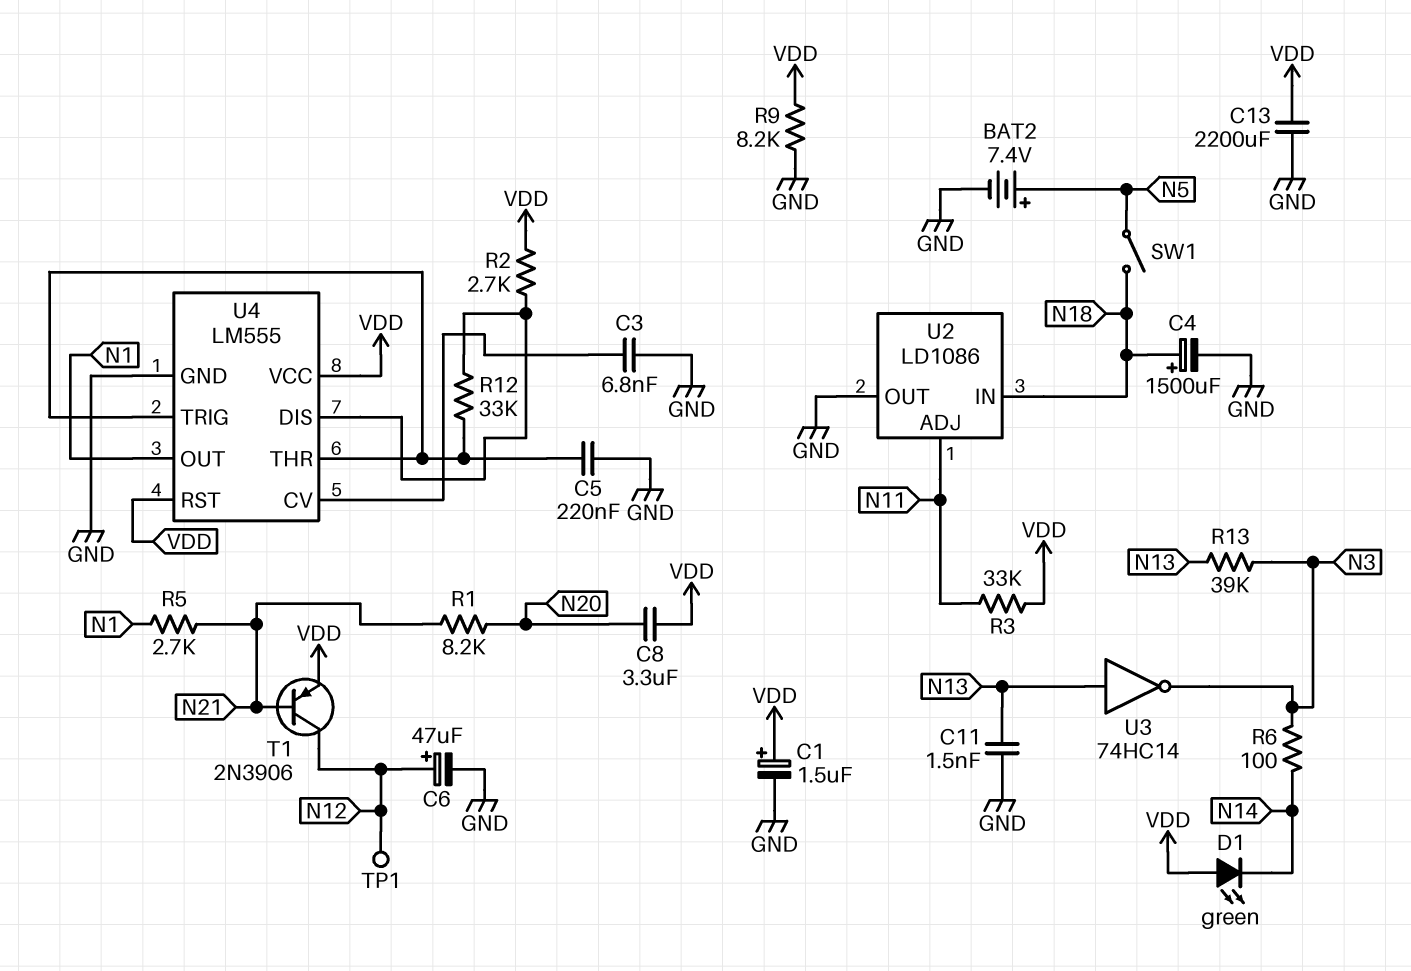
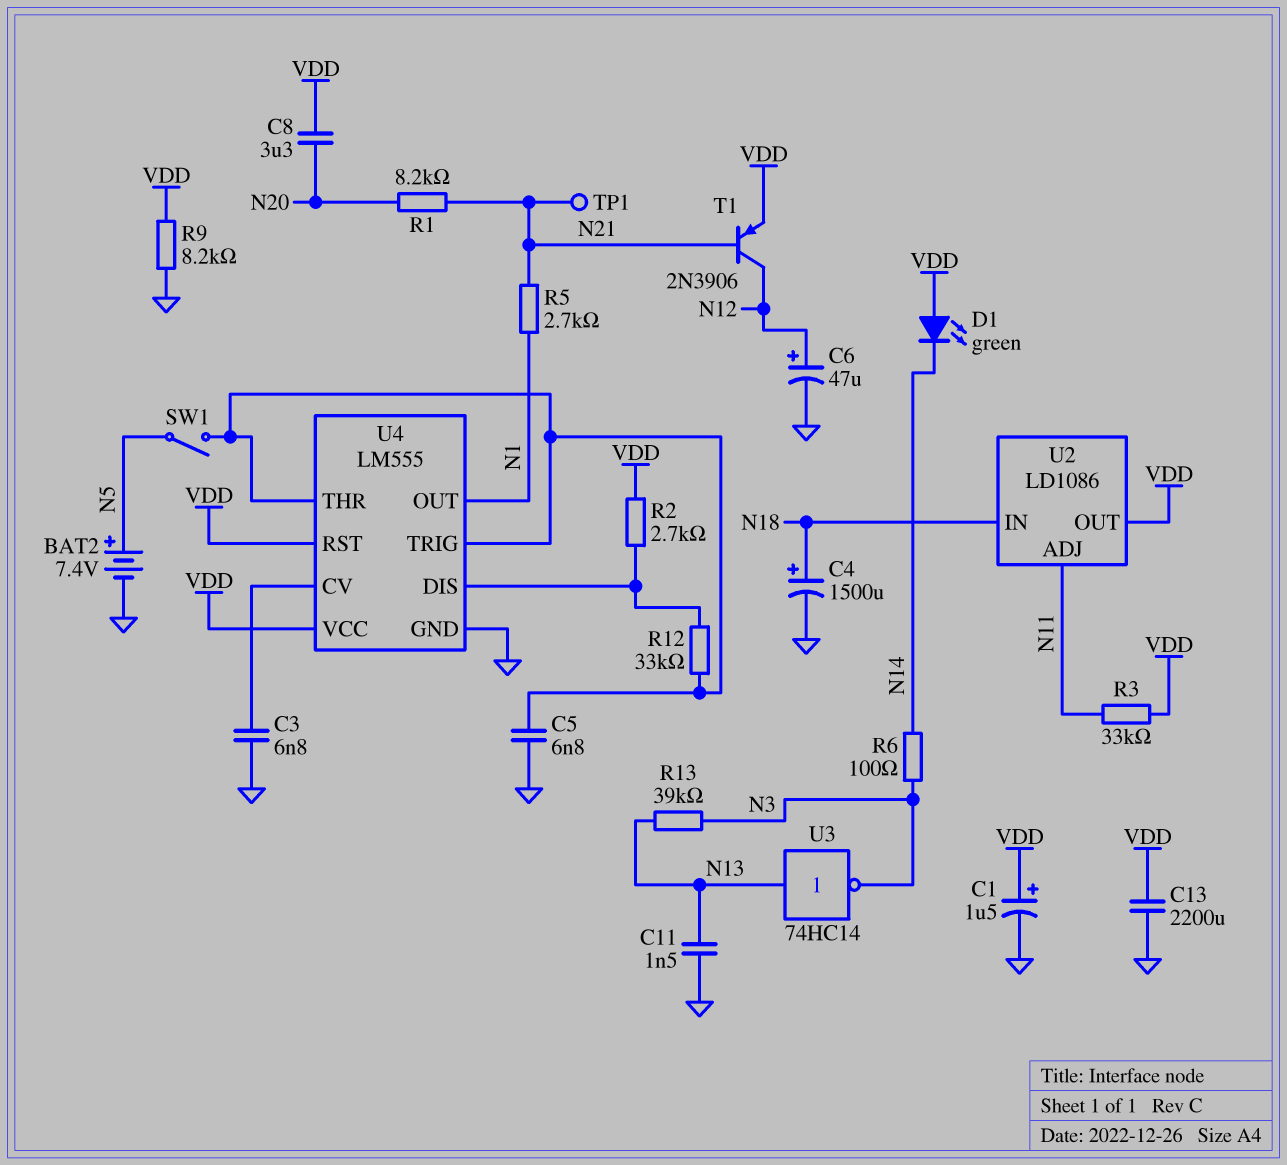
C5: 220nF (GND, U4/THR) -> 6.8nF (GND, U4/THR)
SW1: switch (N5, N18) -> switch (N5, U4/THR)
TP1: test point (N12) -> test point (N21)
U2 pin OUT: GND -> VDD

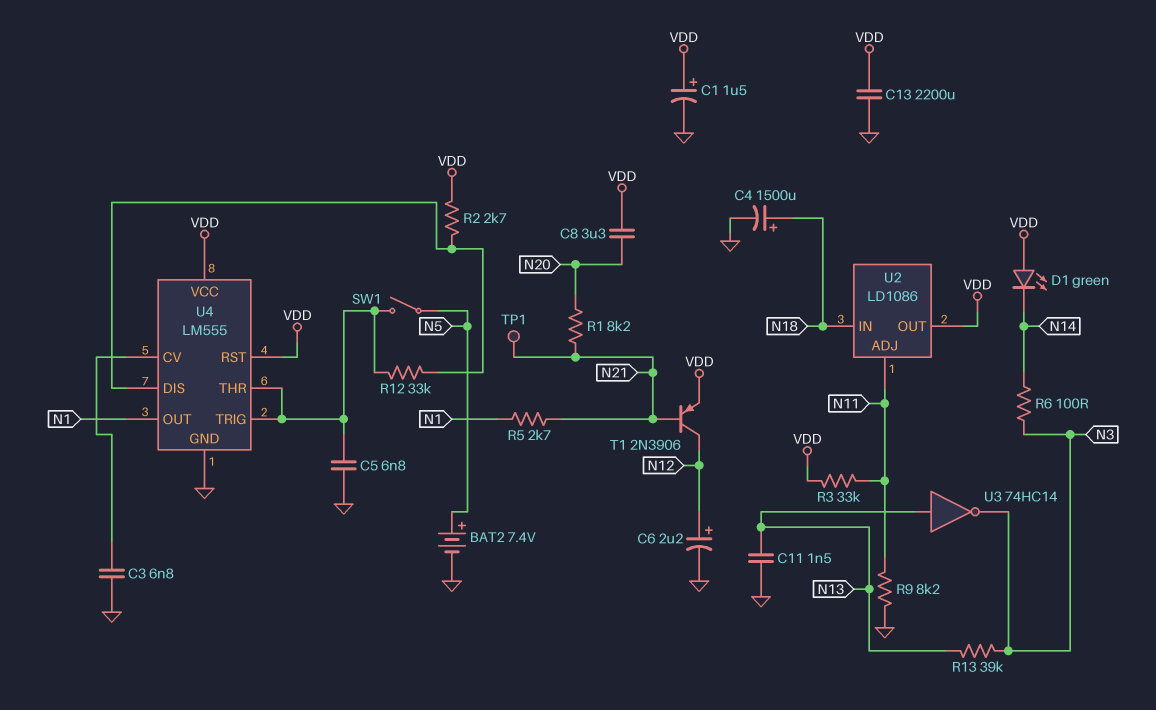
C6: 47uF (plus N12, minus GND) -> 2.2uF (plus N12, minus GND)
R9: 8.2k (GND, VDD) -> 8.2k (GND, N11)

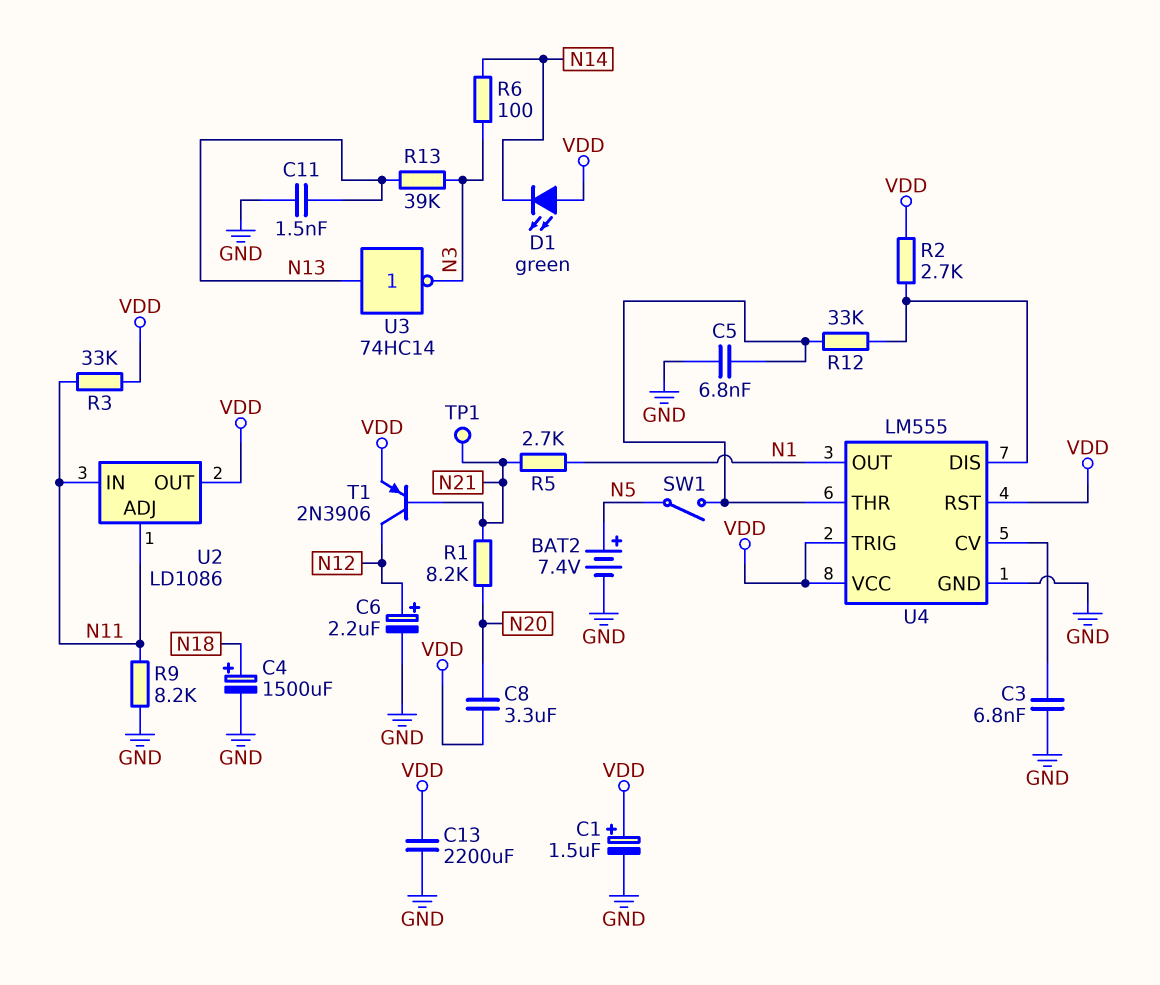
U2 pin IN: N18 -> N11
U4 pin TRIG: U4/THR -> VDD

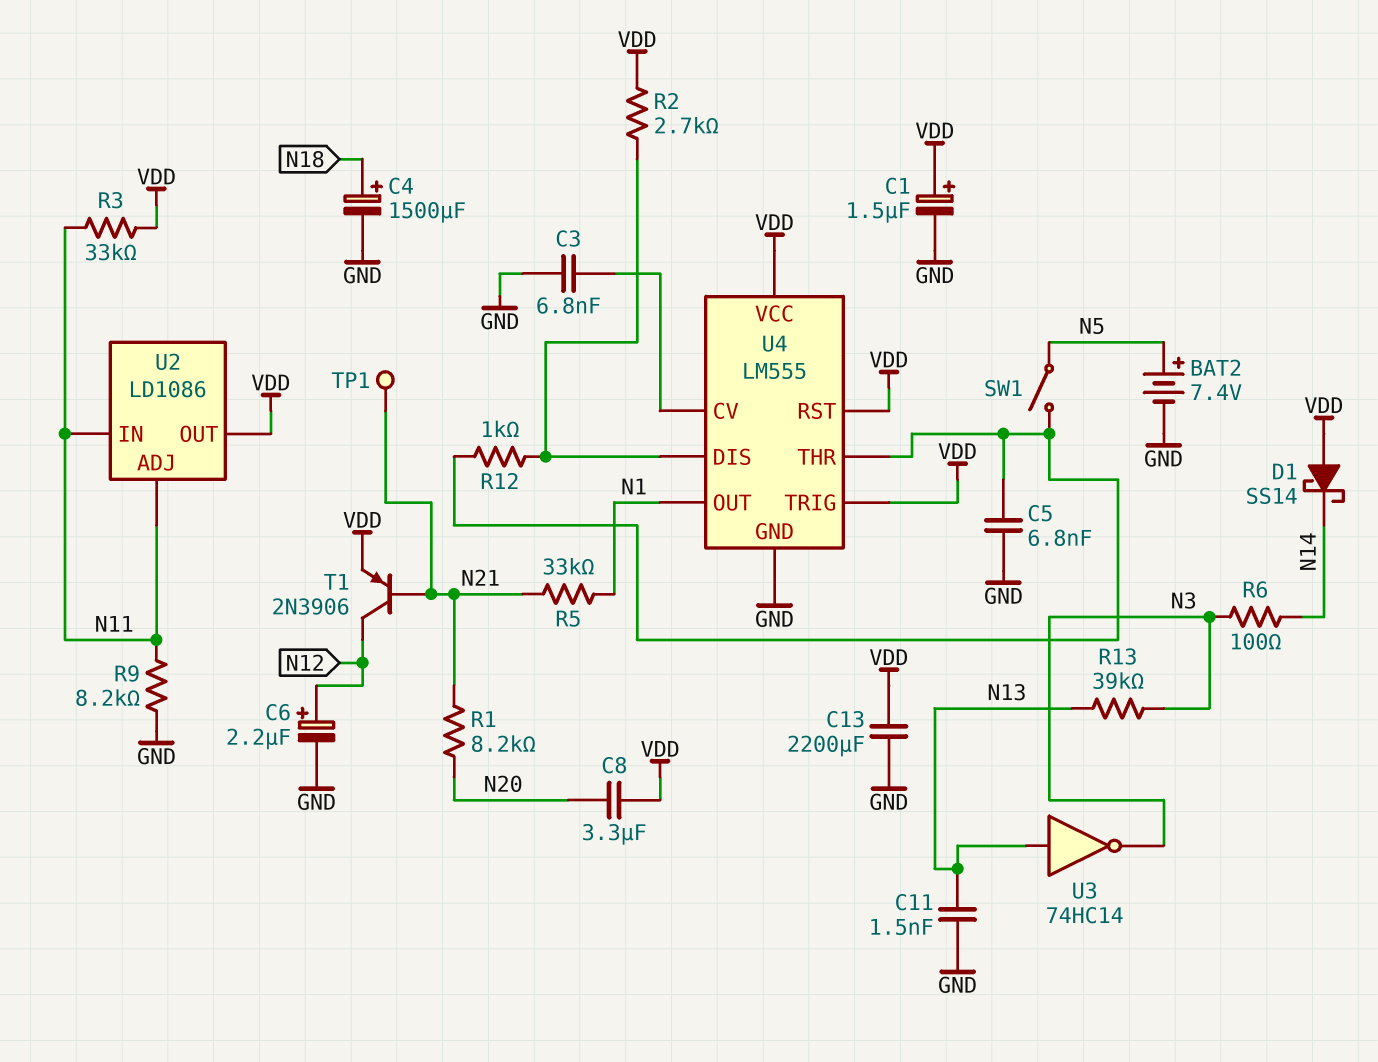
D1: LED green (A VDD, K N14) -> schottky SS14 (A VDD, K N14)
R5: 2.7k (N1, N21) -> 33k (N1, N21)
R12: 33k (U4/DIS, U4/THR) -> 1k (U4/DIS, U4/THR)

